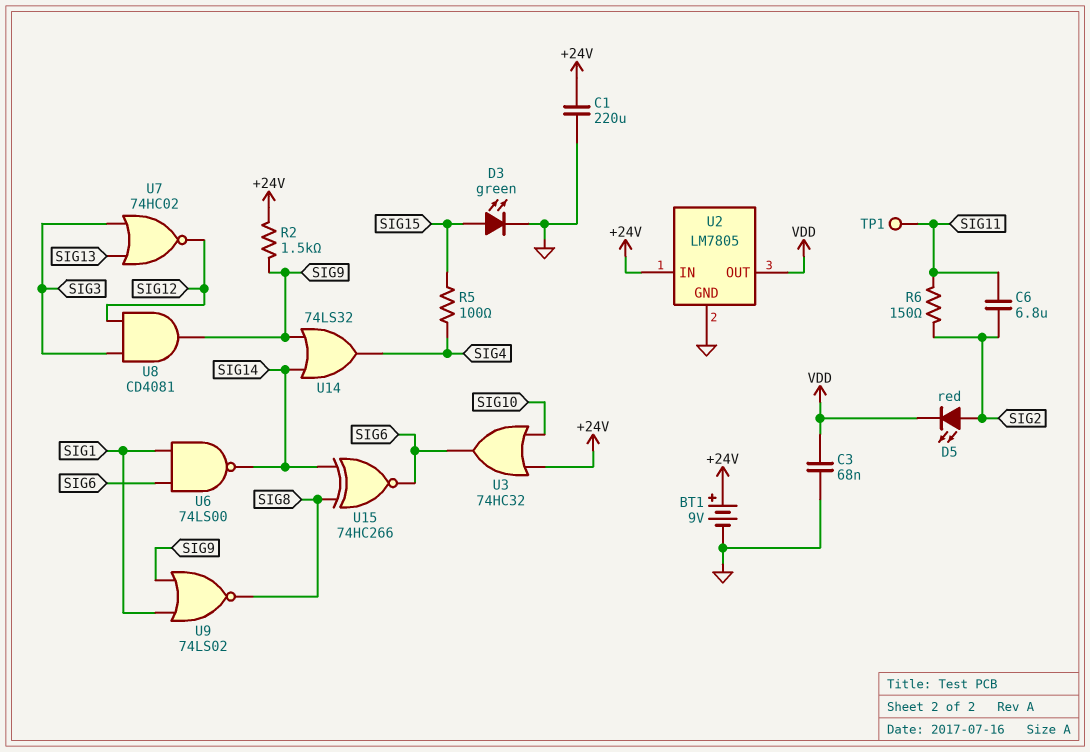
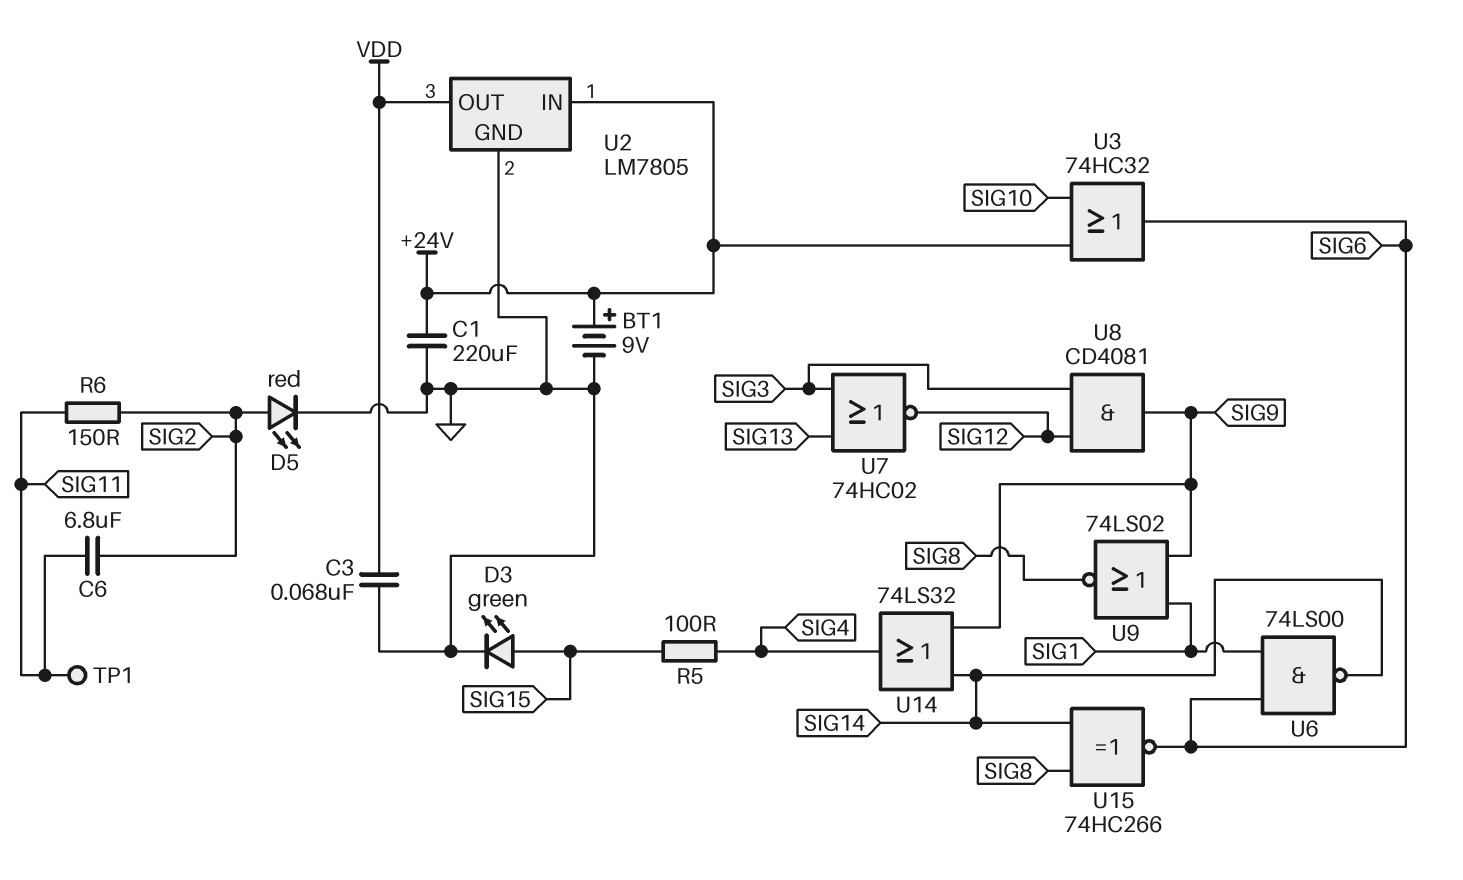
D5: LED red (A SIG2, K VDD) -> LED red (A SIG2, K GND)
R2: 1.5k (+24V, SIG9) -> none

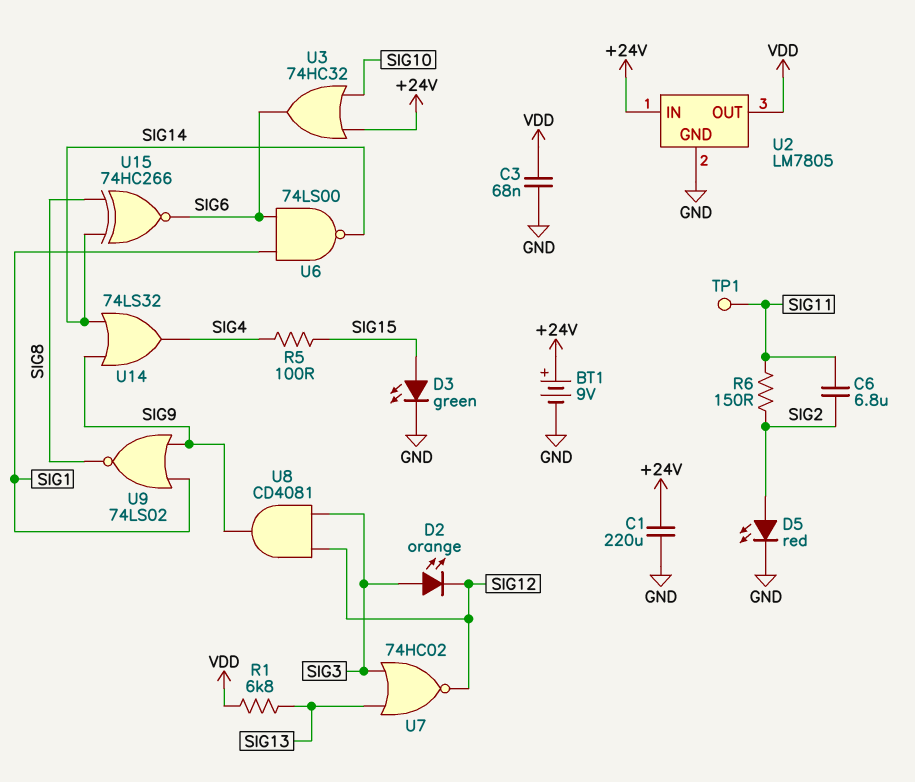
D2: none -> LED orange (A SIG3, K SIG12)
R1: none -> 6.8k (SIG13, VDD)

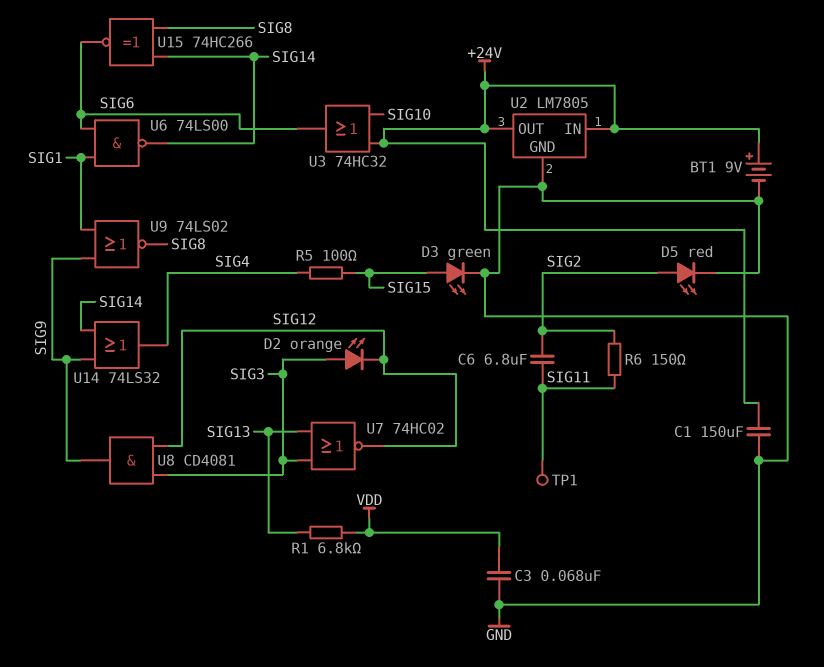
C1: 220uF (+24V, GND) -> 150uF (+24V, GND)
U2 pin OUT: VDD -> +24V

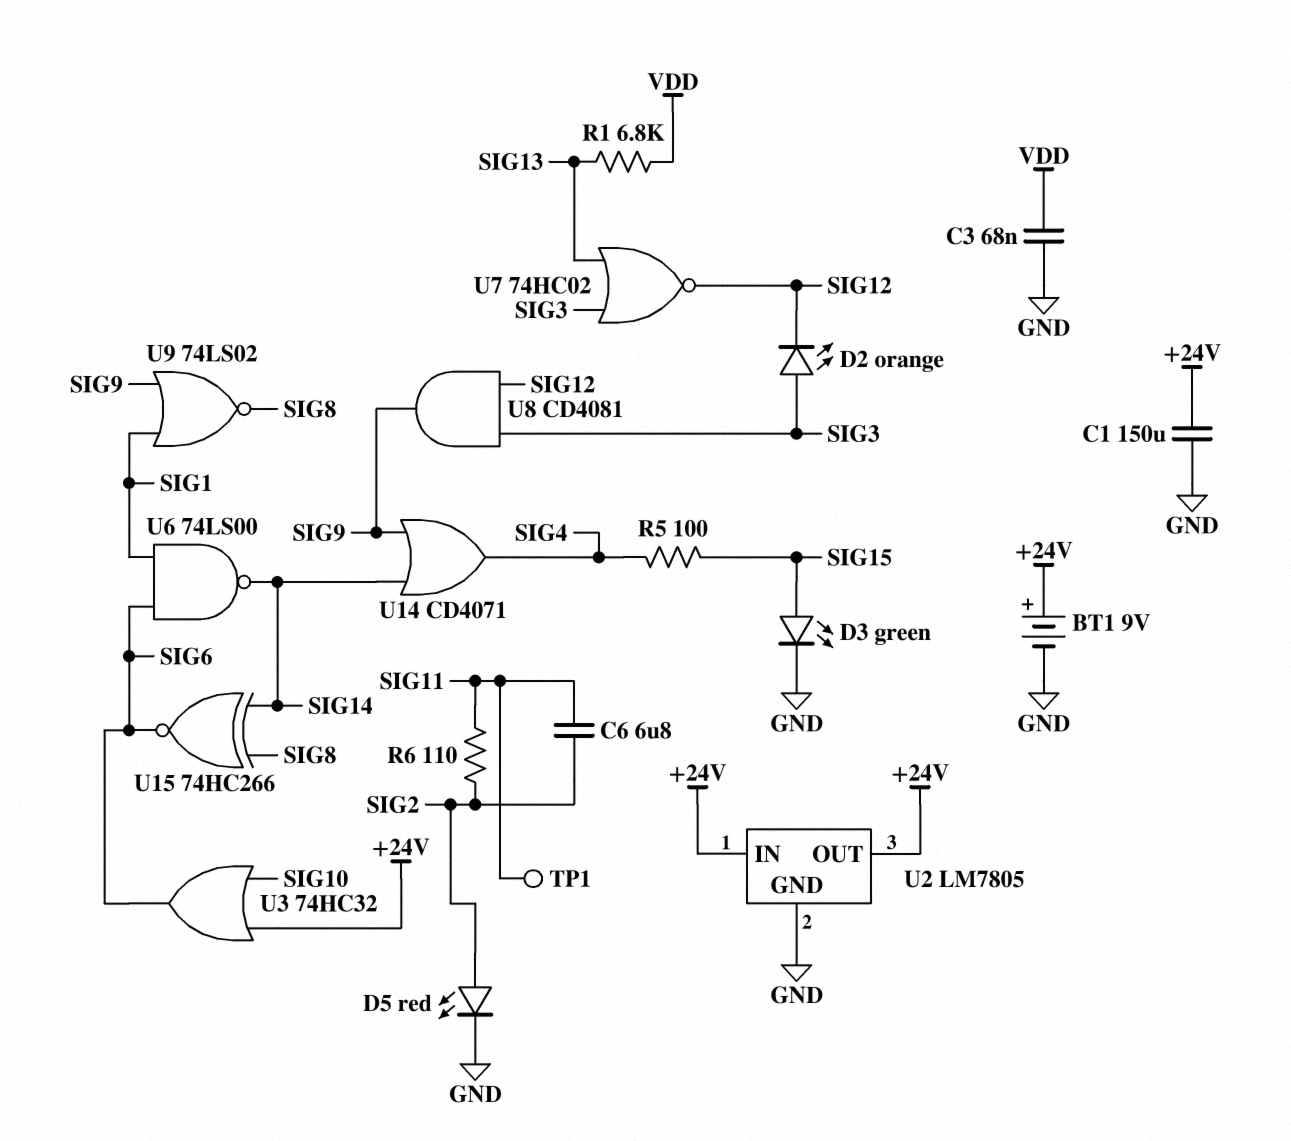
R6: 150 (SIG2, SIG11) -> 110 (SIG2, SIG11)
U14: OR 74LS32 (in SIG9, in SIG14, out SIG4) -> OR CD4071 (in SIG9, in SIG14, out SIG4)

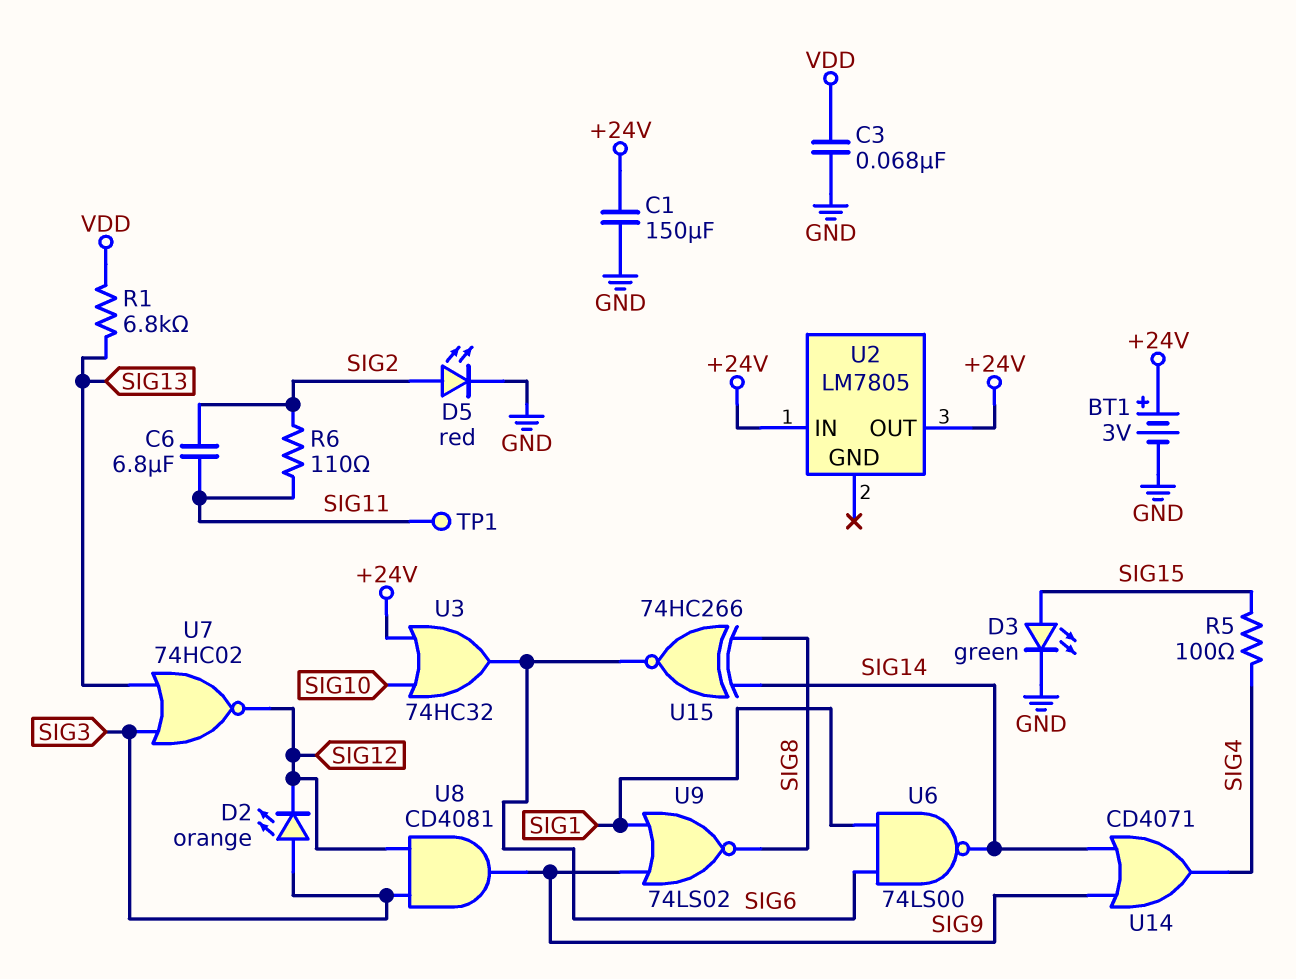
BT1: 9V (plus +24V, minus GND) -> 3V (plus +24V, minus GND)
U2 pin GND: GND -> none

